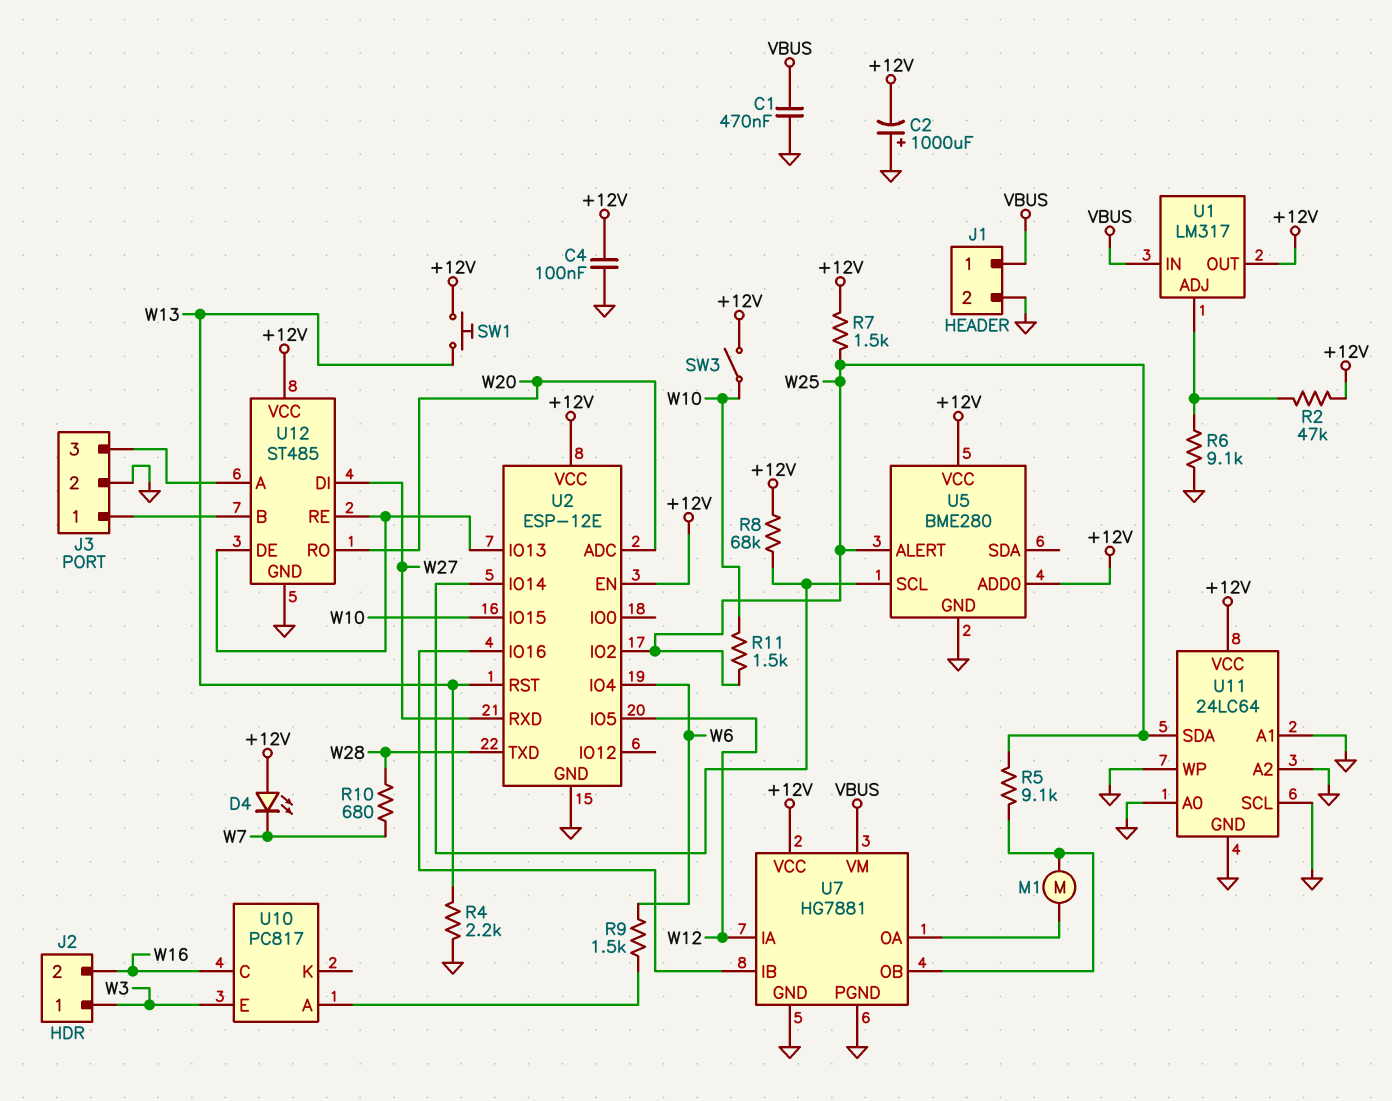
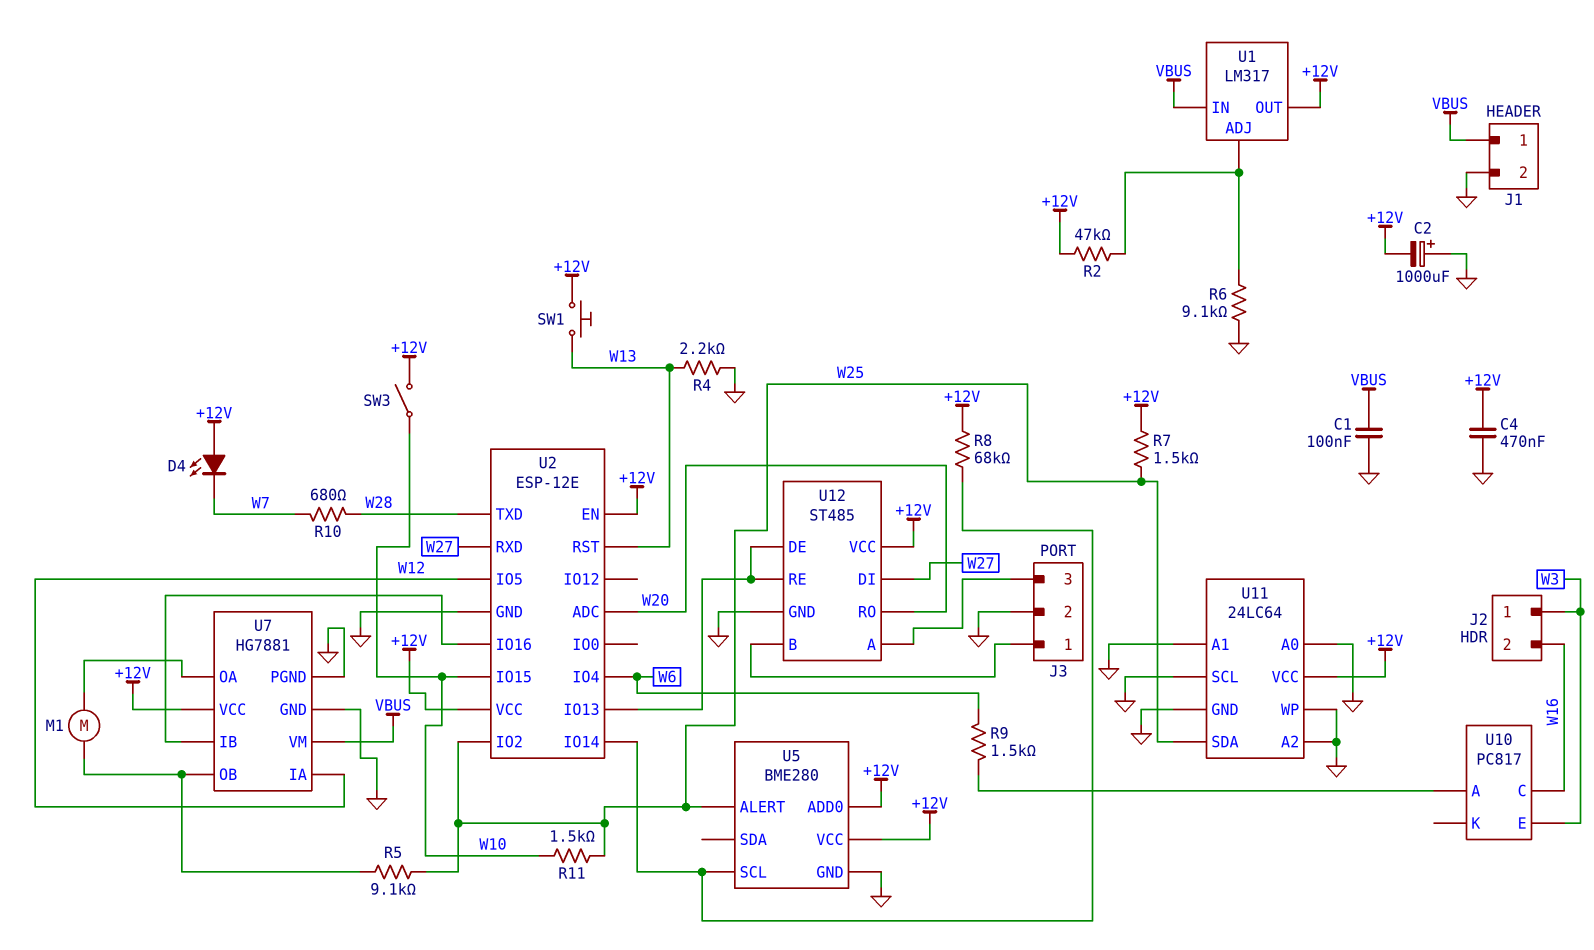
C1: 470nF (GND, VBUS) -> 100nF (GND, VBUS)
C4: 100nF (+12V, GND) -> 470nF (+12V, GND)

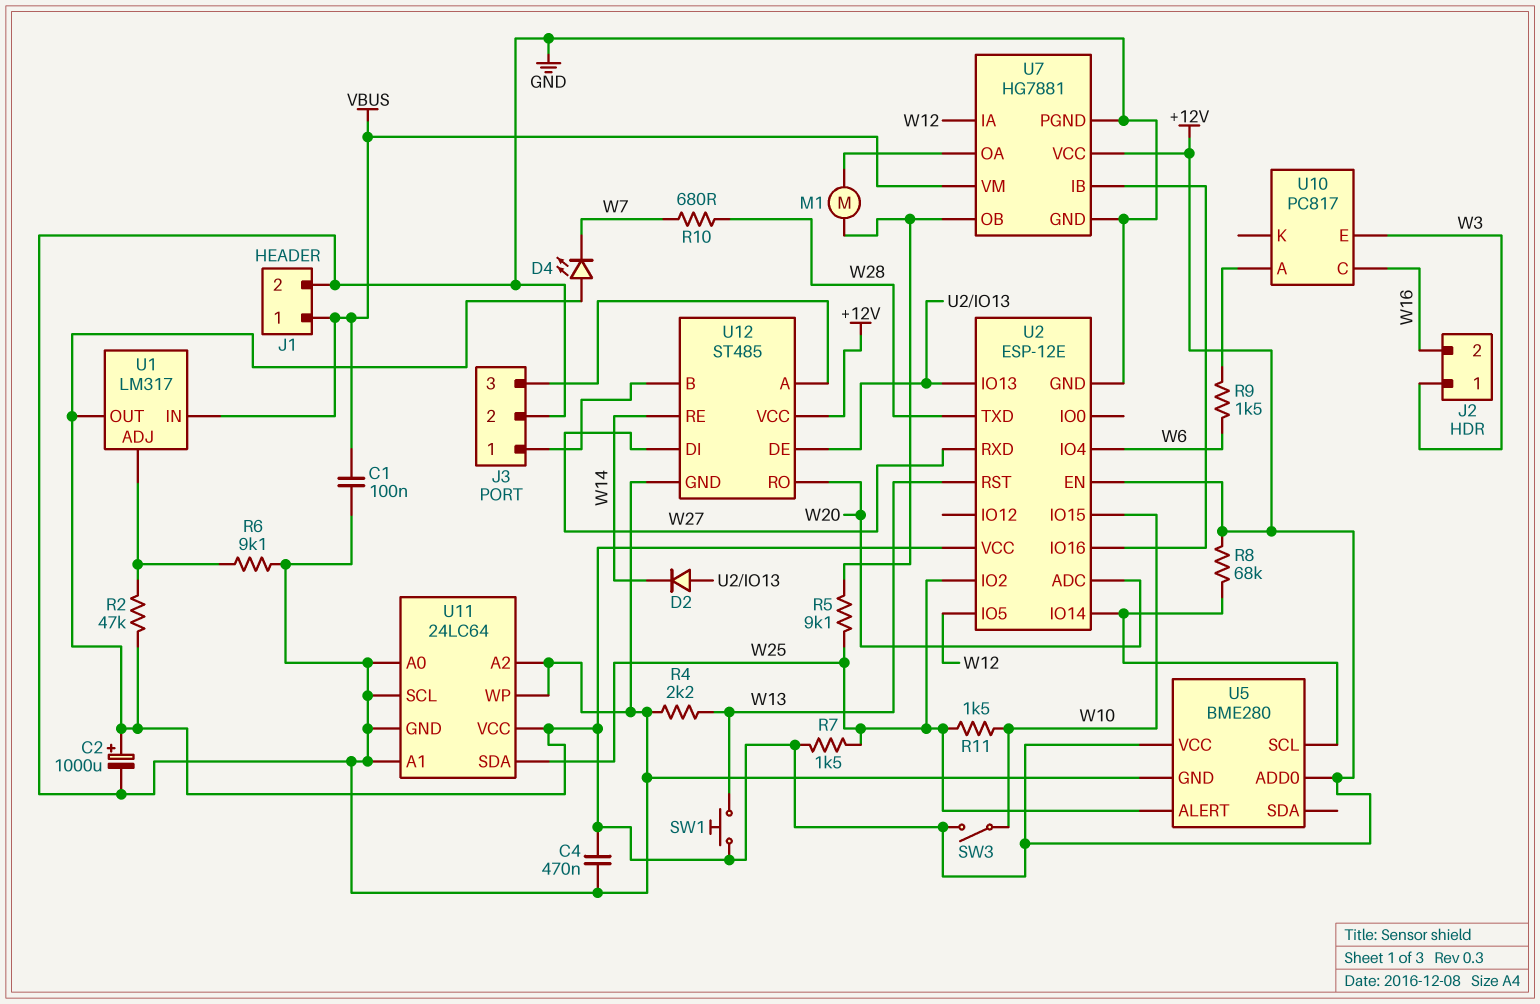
C2: 1000uF (plus GND, minus +12V) -> 1000uF (plus +12V, minus GND)
D2: none -> diode (A U2/IO13, K W14)
U12 pin RE: U2/IO13 -> W14

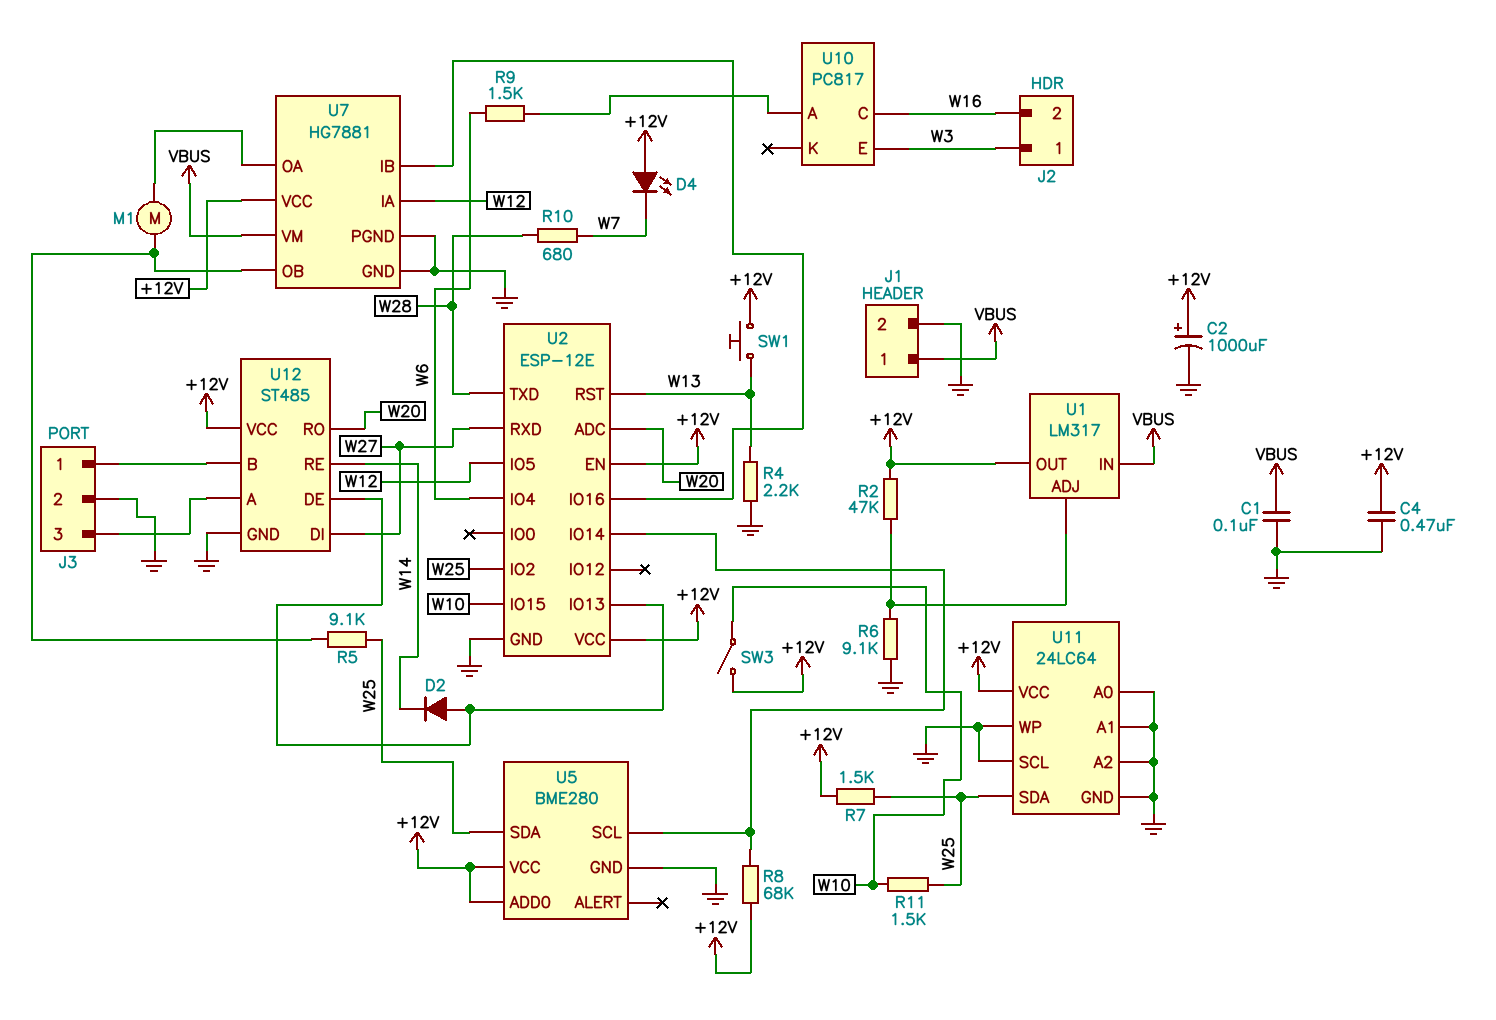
U5 pin ALERT: W25 -> none
U5 pin SDA: none -> W25

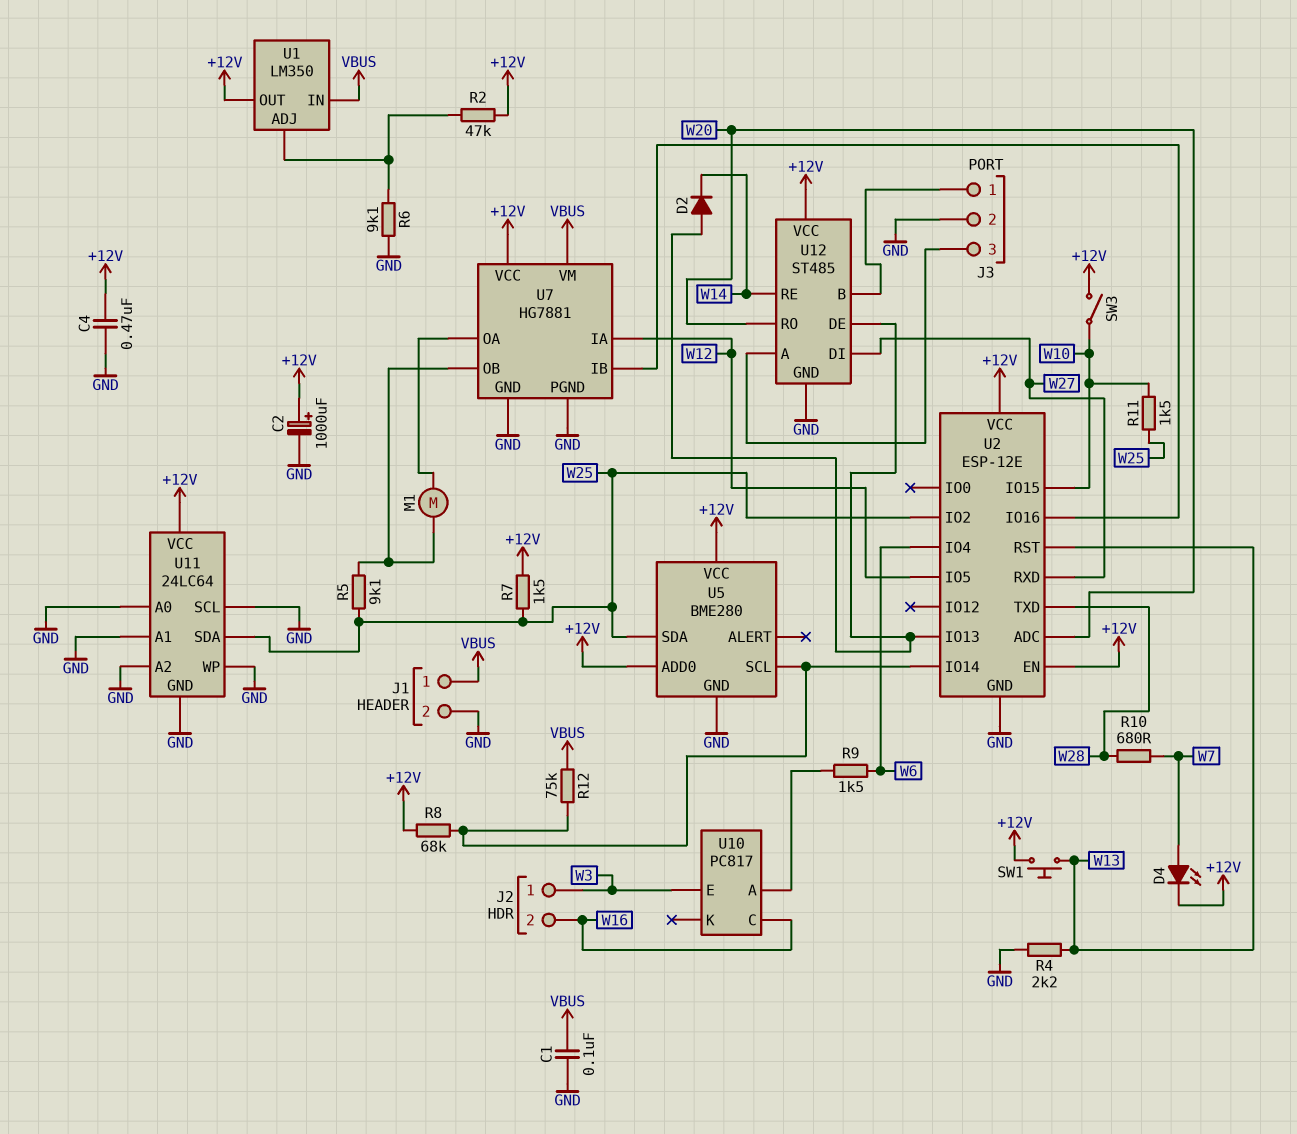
D4: LED (A +12V, K W7) -> LED (A W7, K +12V)
R12: none -> 75k (U2/IO14, VBUS)
U1: LM317 -> LM350

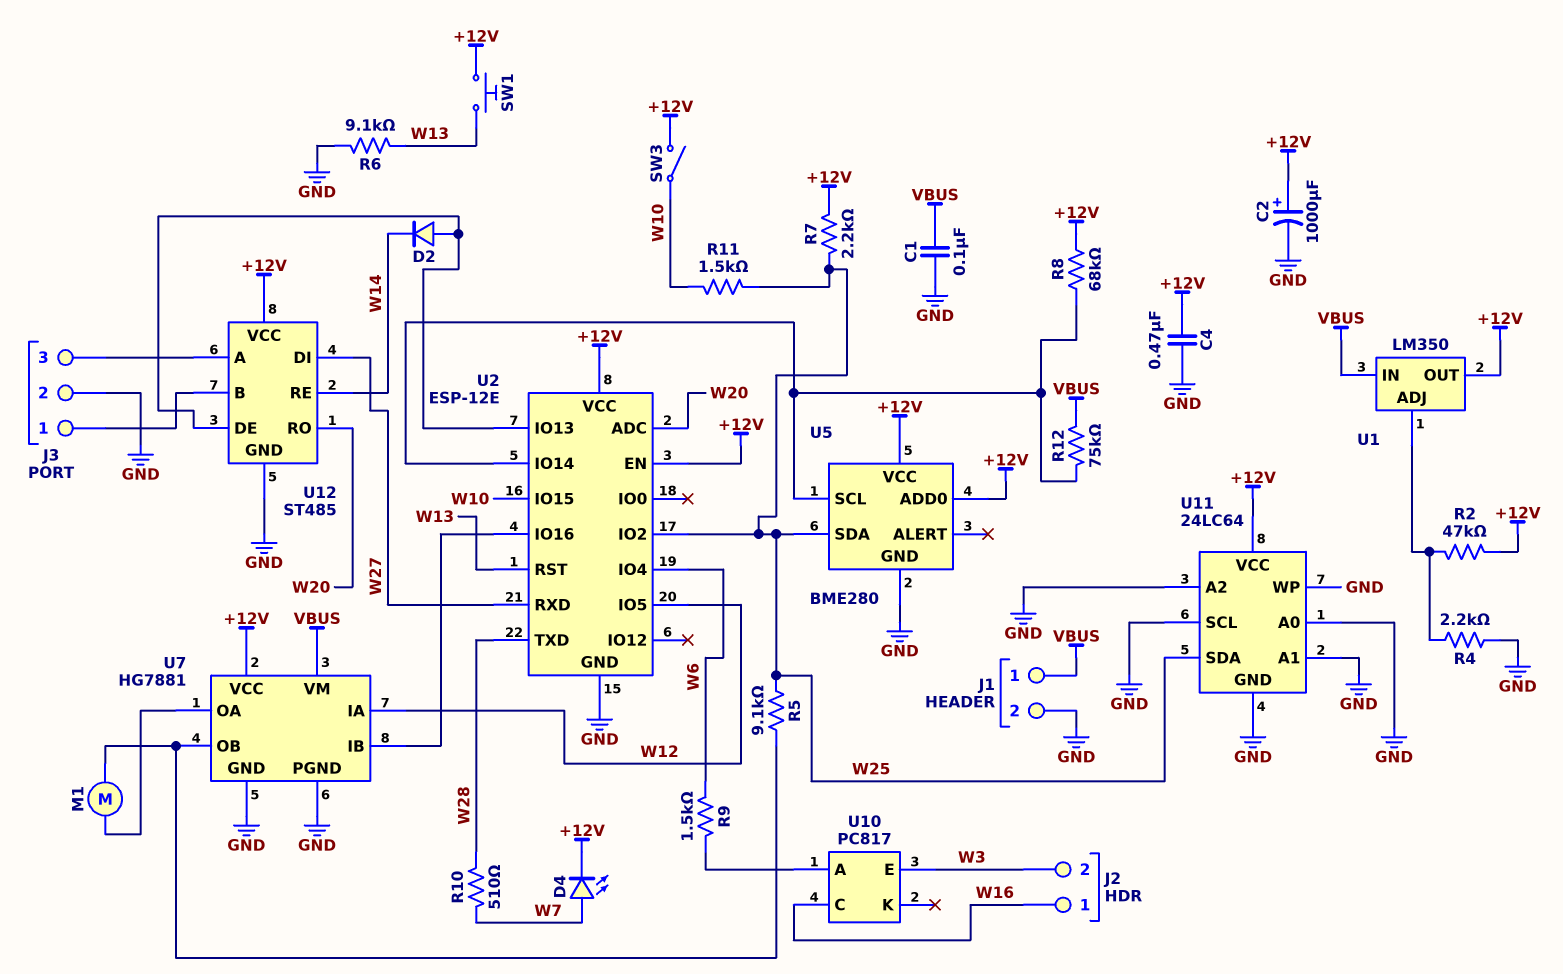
J2 pin 1: W3 -> W16
J2 pin 2: W16 -> W3
R4: 2.2k (GND, W13) -> 2.2k (GND, U1/ADJ)
R6: 9.1k (GND, U1/ADJ) -> 9.1k (GND, W13)
R7: 1.5k (+12V, W25) -> 2.2k (+12V, W25)
R10: 680 (W7, W28) -> 510 (W7, W28)

